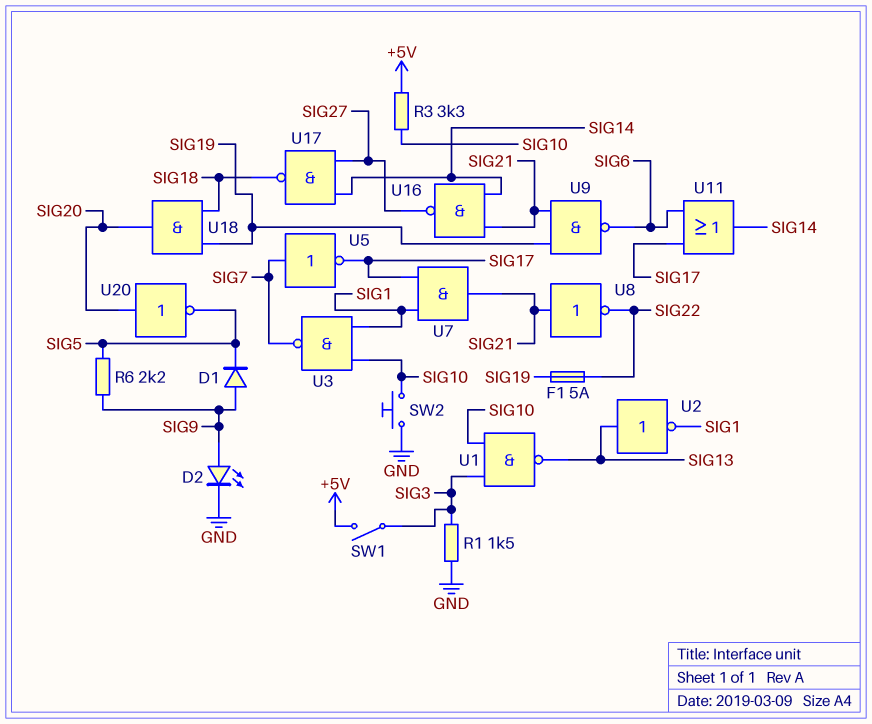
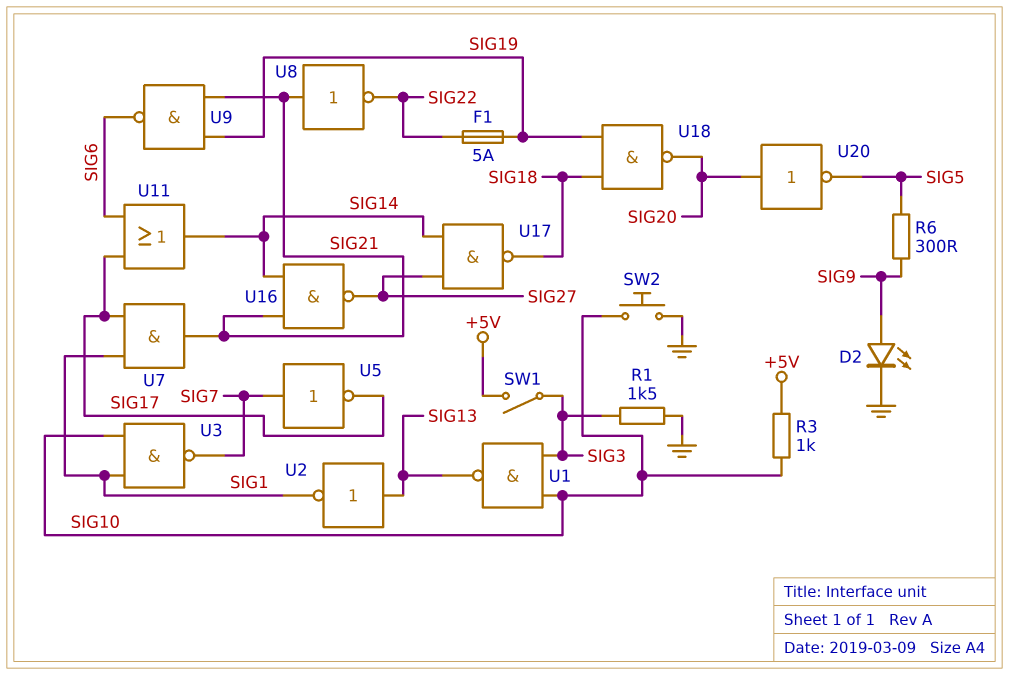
D1: diode (A SIG9, K SIG5) -> none
R3: 3.3k (+5V, SIG10) -> 1k (+5V, SIG10)
R6: 2.2k (SIG5, SIG9) -> 300 (SIG5, SIG9)
U18: AND (in SIG18, in SIG19, out SIG20) -> NAND (in SIG18, in SIG19, out SIG20)

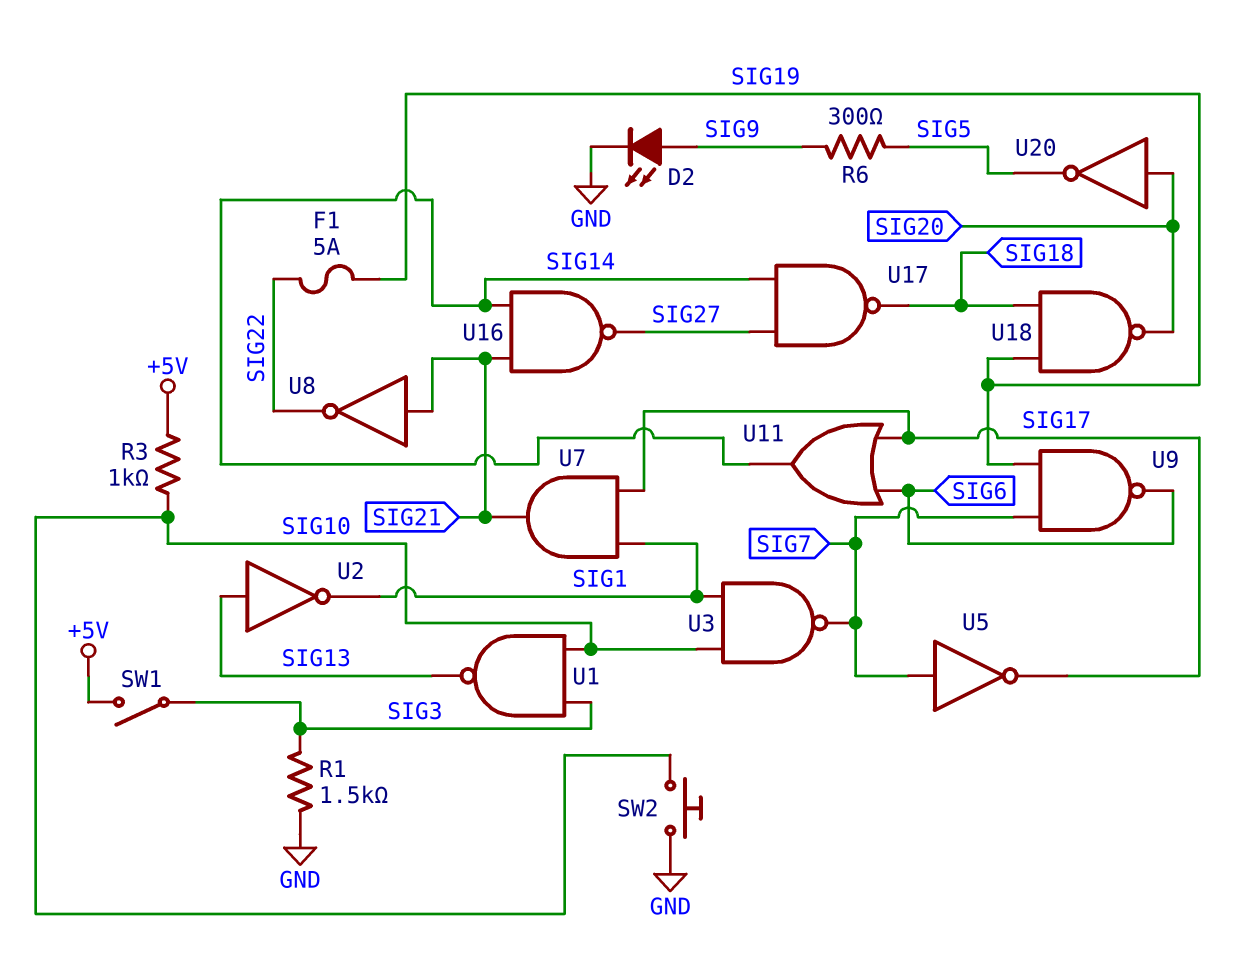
U9: NAND (in SIG19, in SIG21, out SIG6) -> NAND (in SIG7, in SIG19, out SIG6)

